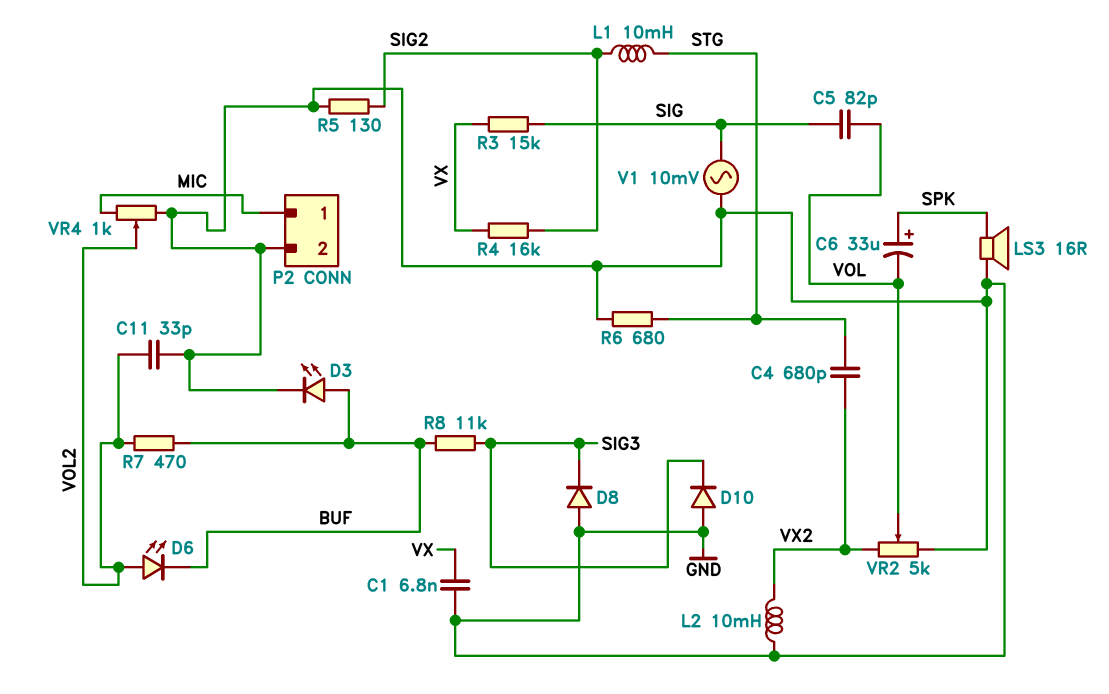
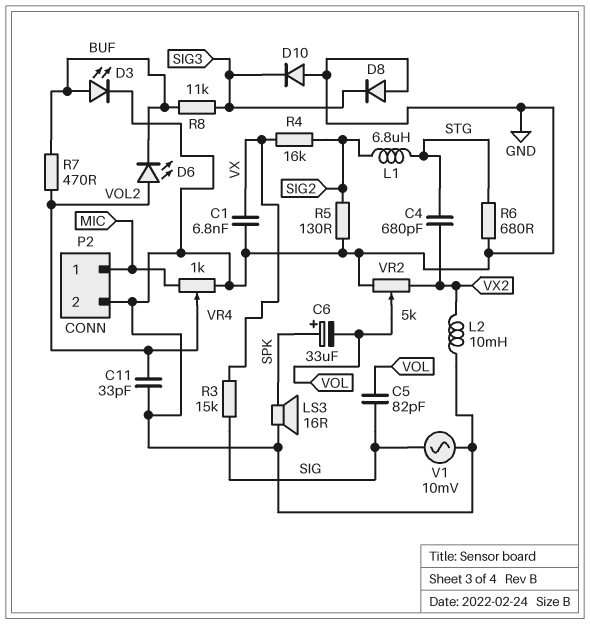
L1: 10mH (SIG2, STG) -> 6.8uH (SIG2, STG)

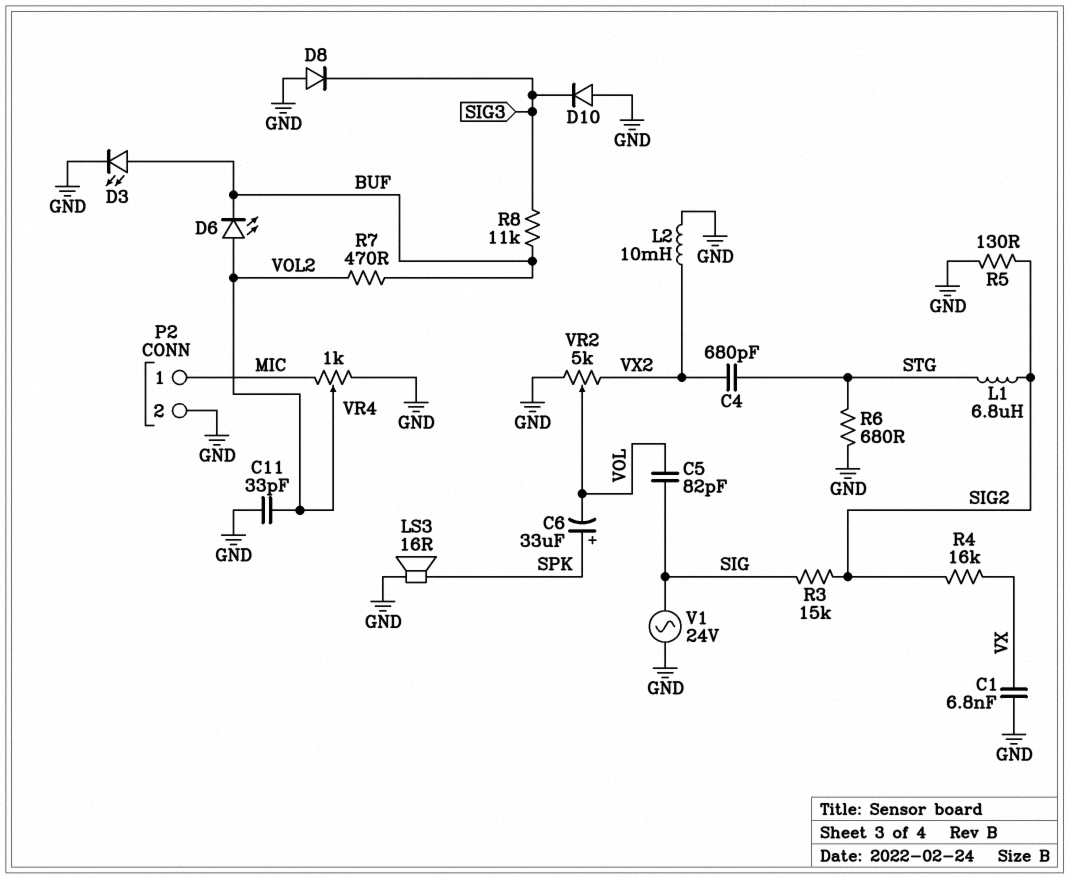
R3: 15k (SIG, VX) -> 15k (SIG, SIG2)
V1: AC 10mV (GND, SIG) -> AC 24V (GND, SIG)

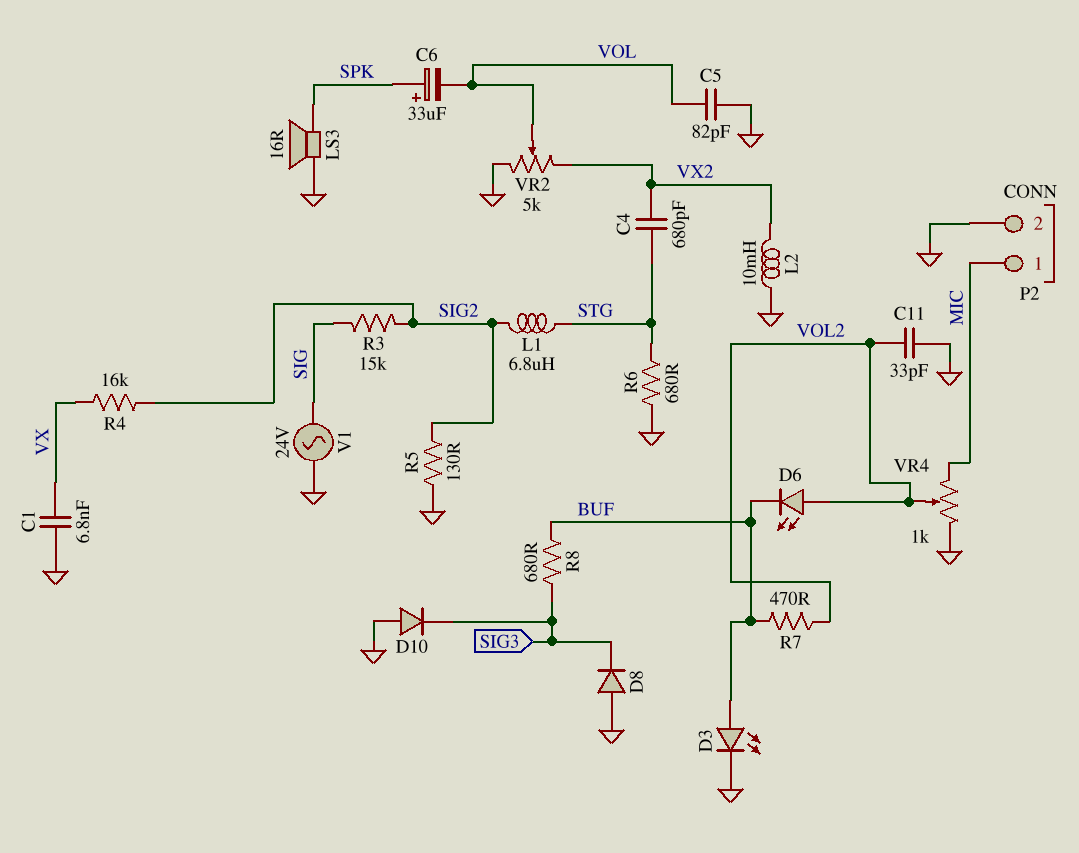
C5: 82pF (SIG, VOL) -> 82pF (GND, VOL)
R8: 11k (BUF, SIG3) -> 680 (BUF, SIG3)

